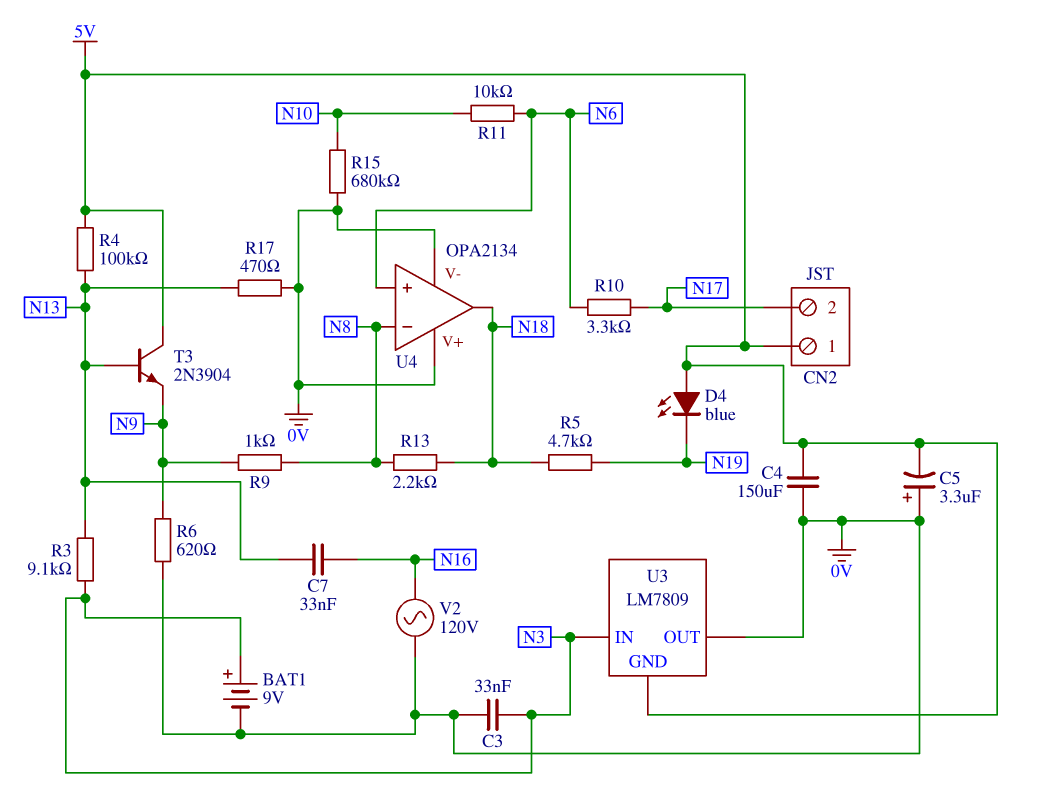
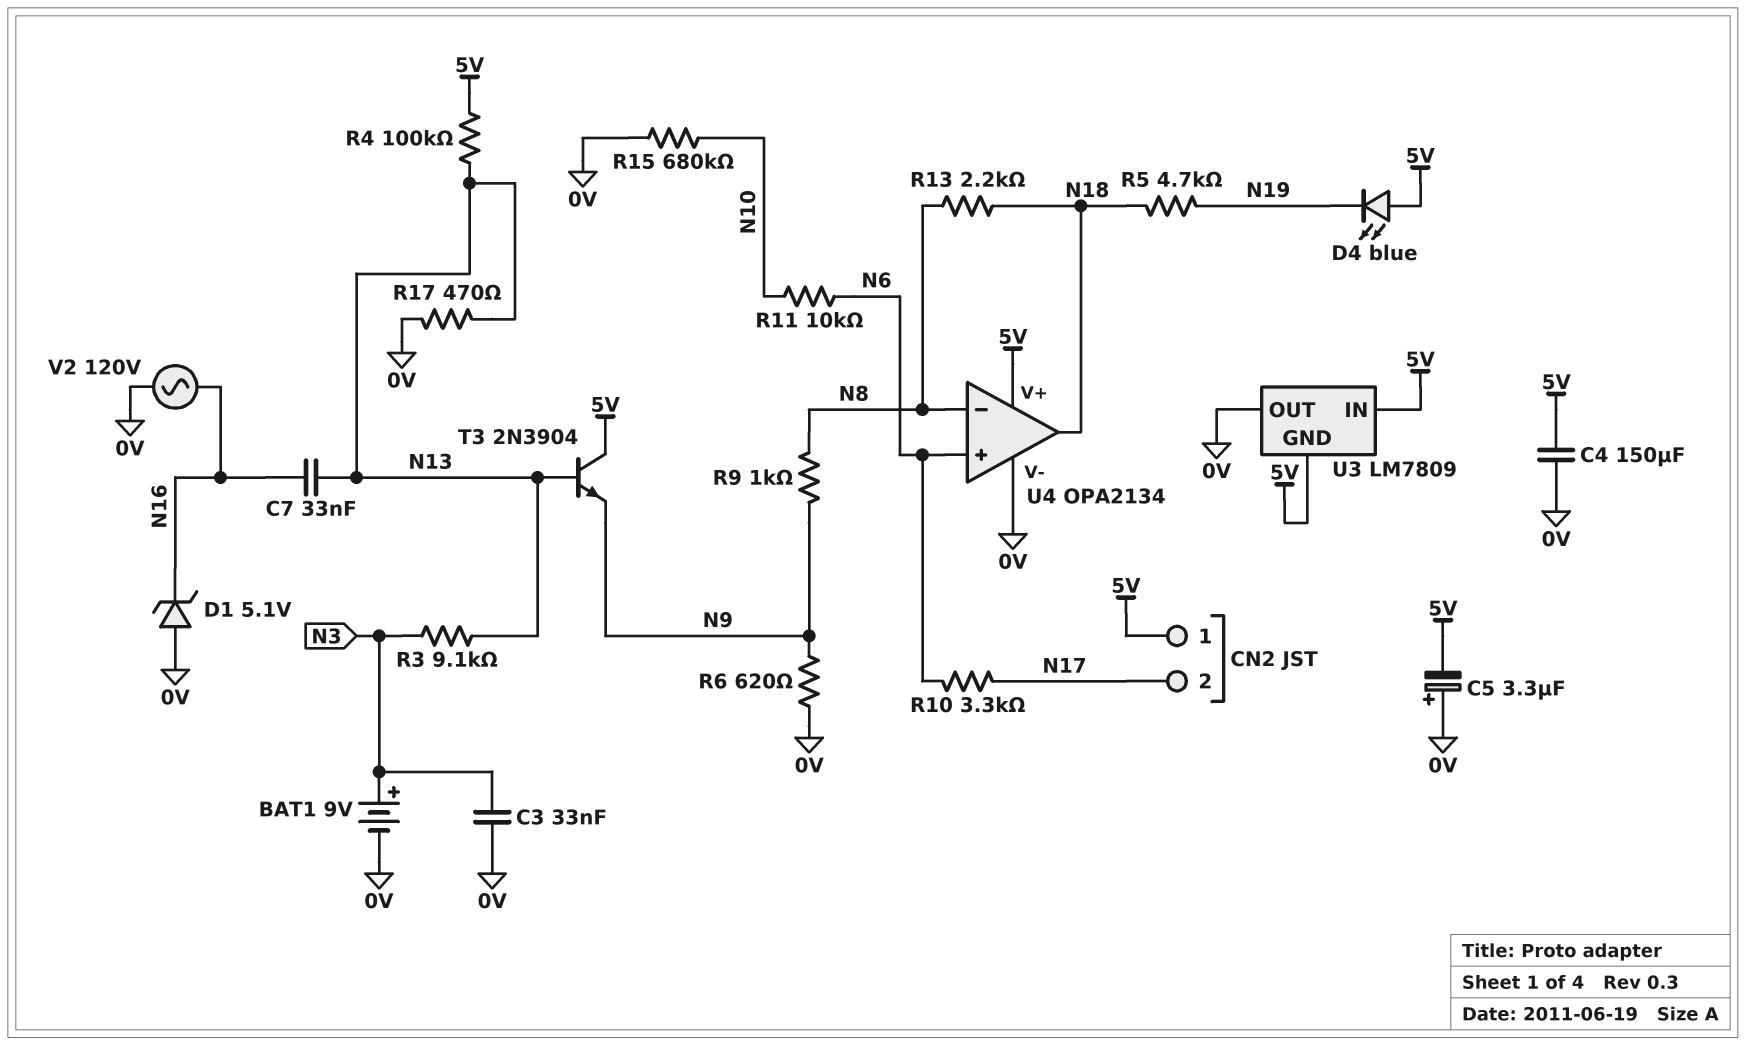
D1: none -> zener 5.1V (A 0V, K N16)
U3 pin IN: N3 -> 5V
U4 pin V+: 0V -> 5V

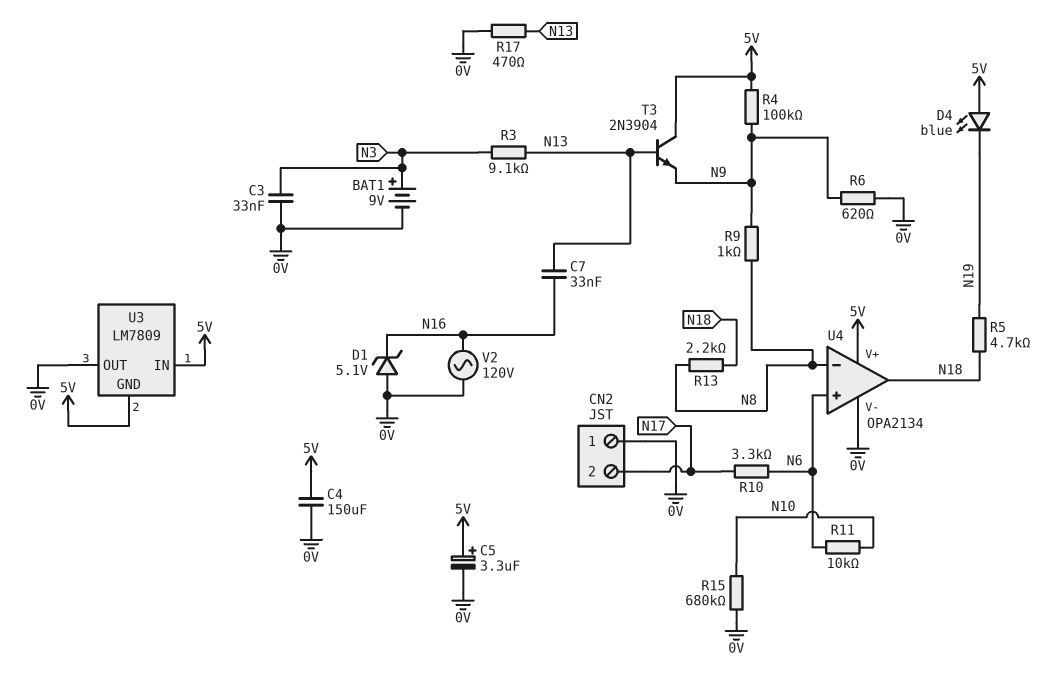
C5: 3.3uF (plus 0V, minus 5V) -> 3.3uF (plus 5V, minus 0V)
CN2 pin 1: 5V -> 0V
R4: 100k (5V, N13) -> 100k (5V, N9)

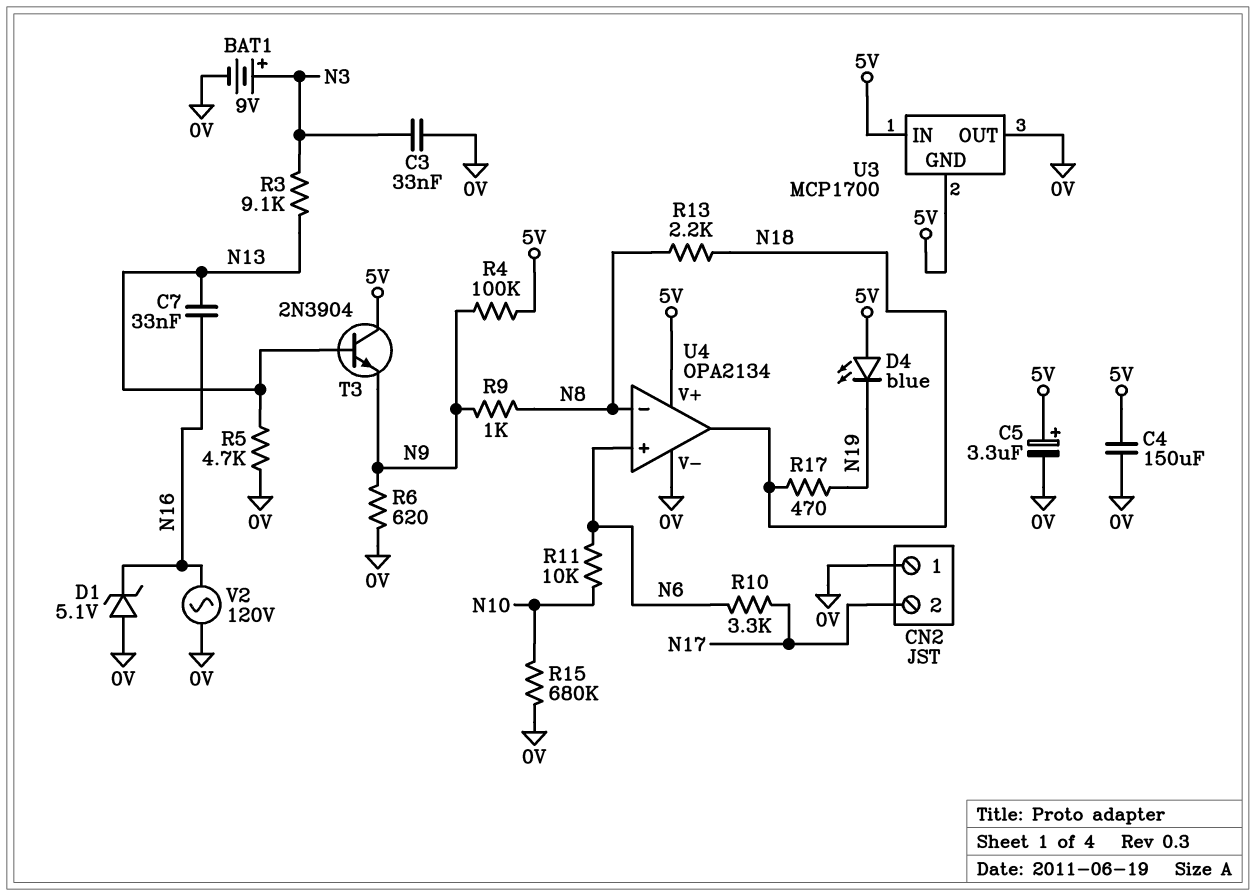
R5: 4.7k (N18, N19) -> 4.7k (0V, N13)
R17: 470 (0V, N13) -> 470 (N18, N19)
U3: LM7809 -> MCP1700

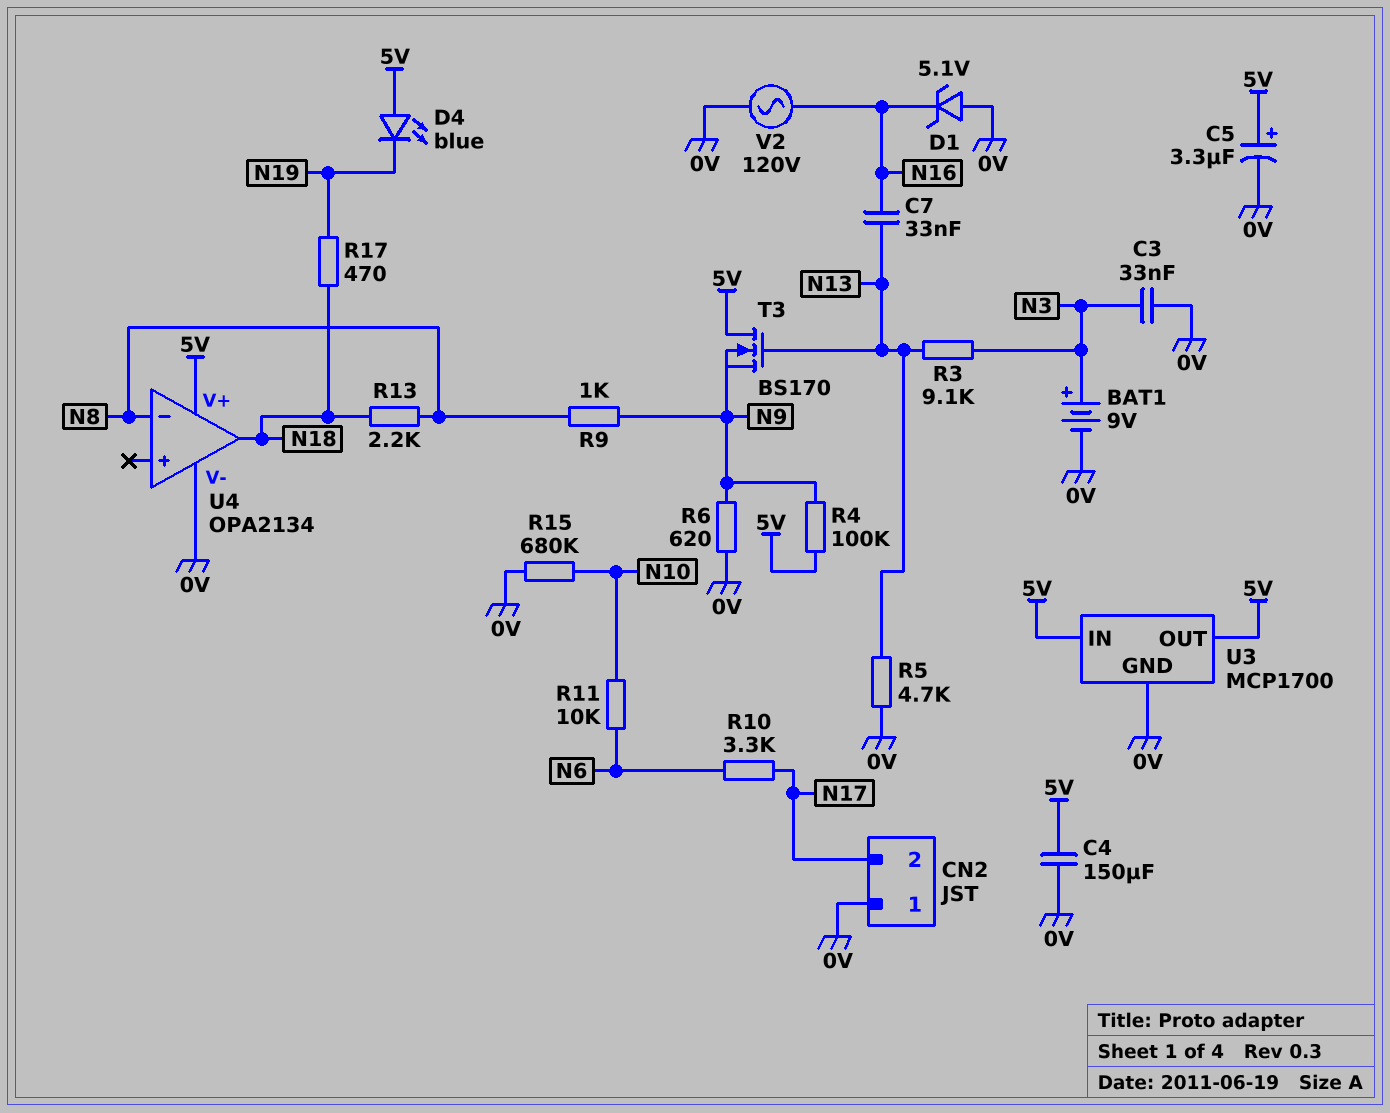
T3: NPN 2N3904 (B N13, C 5V, E N9) -> NMOS BS170 (G N13, D 5V, S N9)
U3 pin GND: 5V -> 0V
U3 pin OUT: 0V -> 5V
U4 pin in+: N6 -> none

